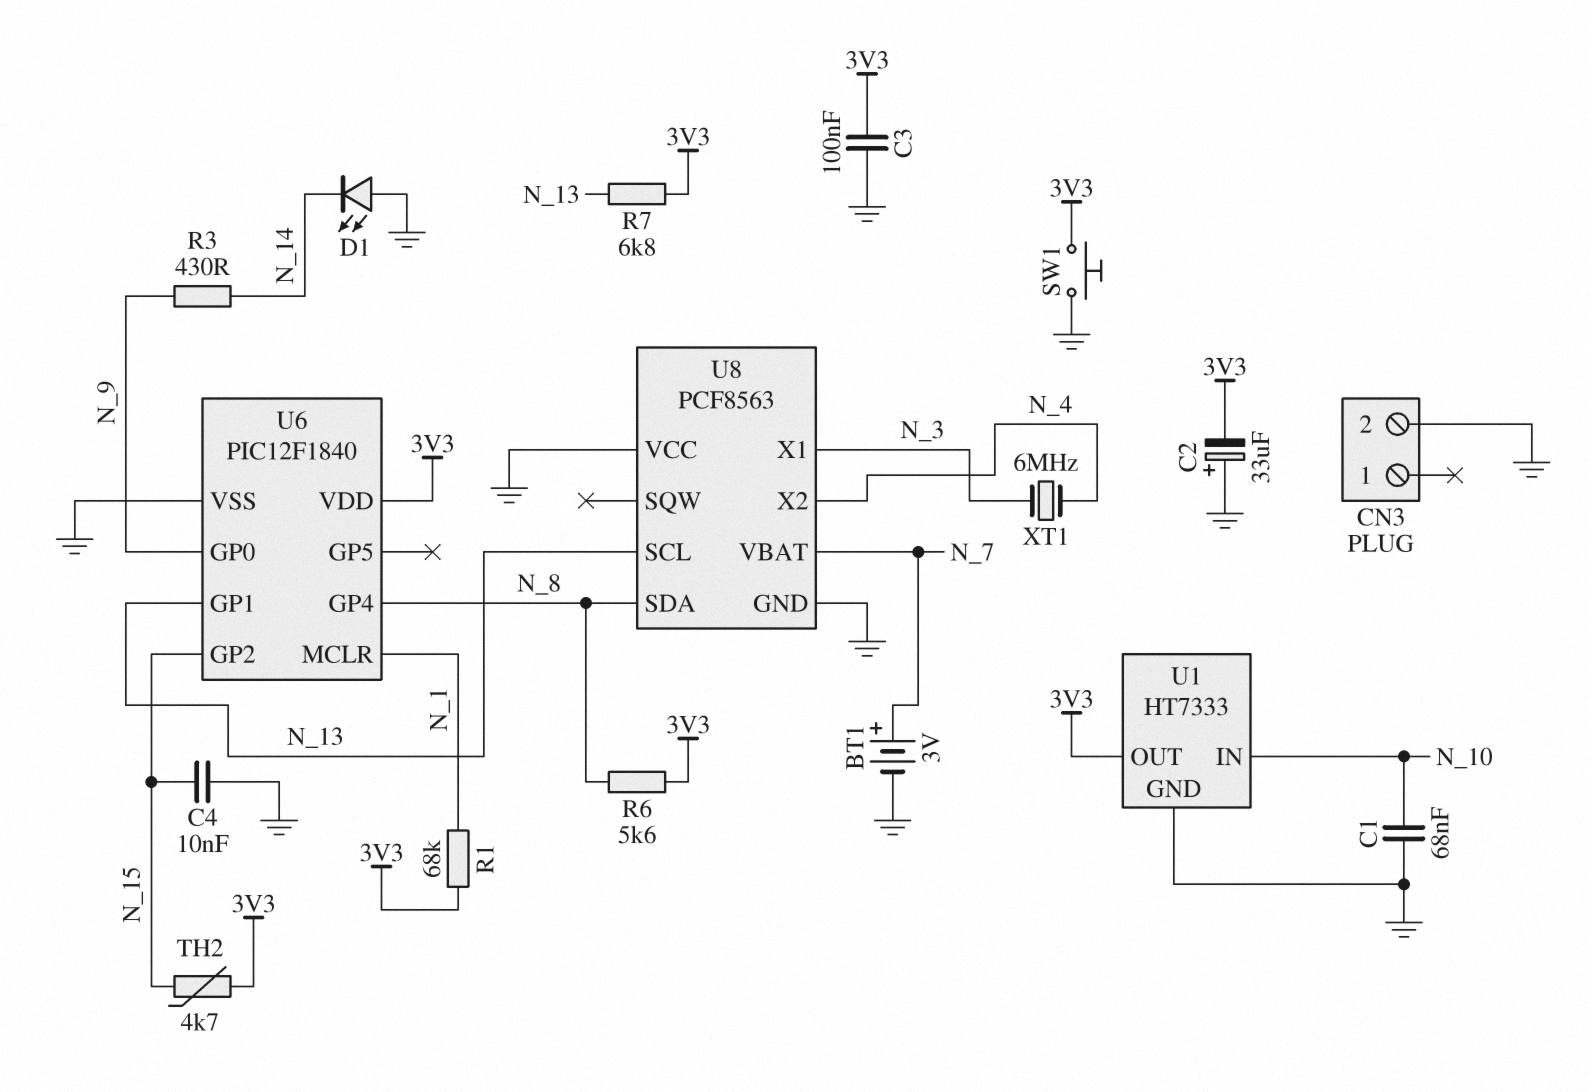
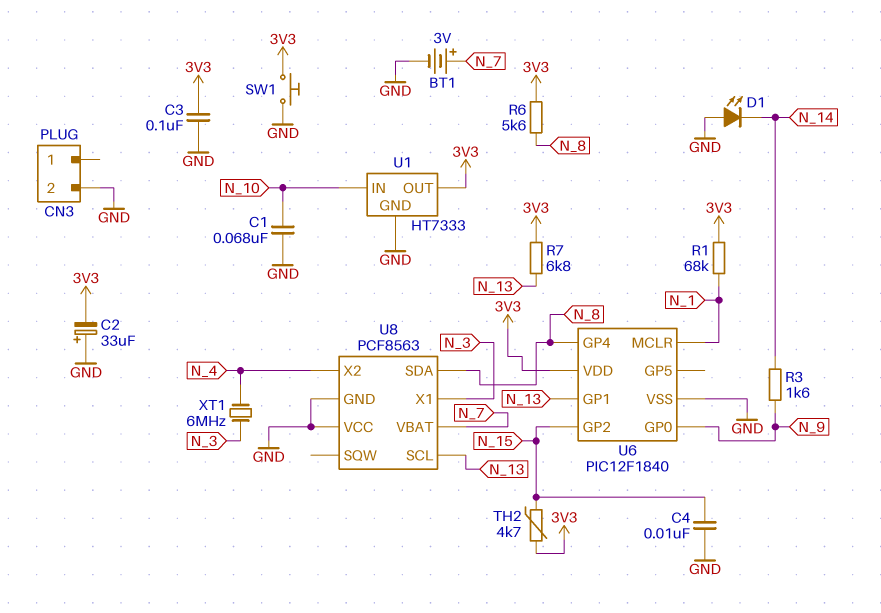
R3: 430 (N_9, N_14) -> 1.6k (N_9, N_14)

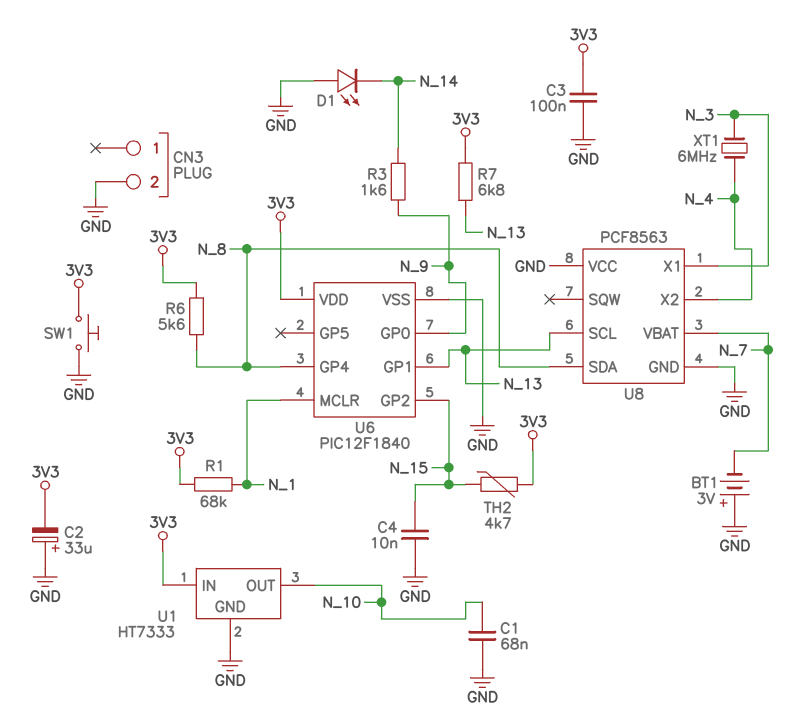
BT1: 3V (plus N_7, minus GND) -> 3V (plus GND, minus N_7)
U1 pin IN: N_10 -> 3V3
U1 pin OUT: 3V3 -> N_10

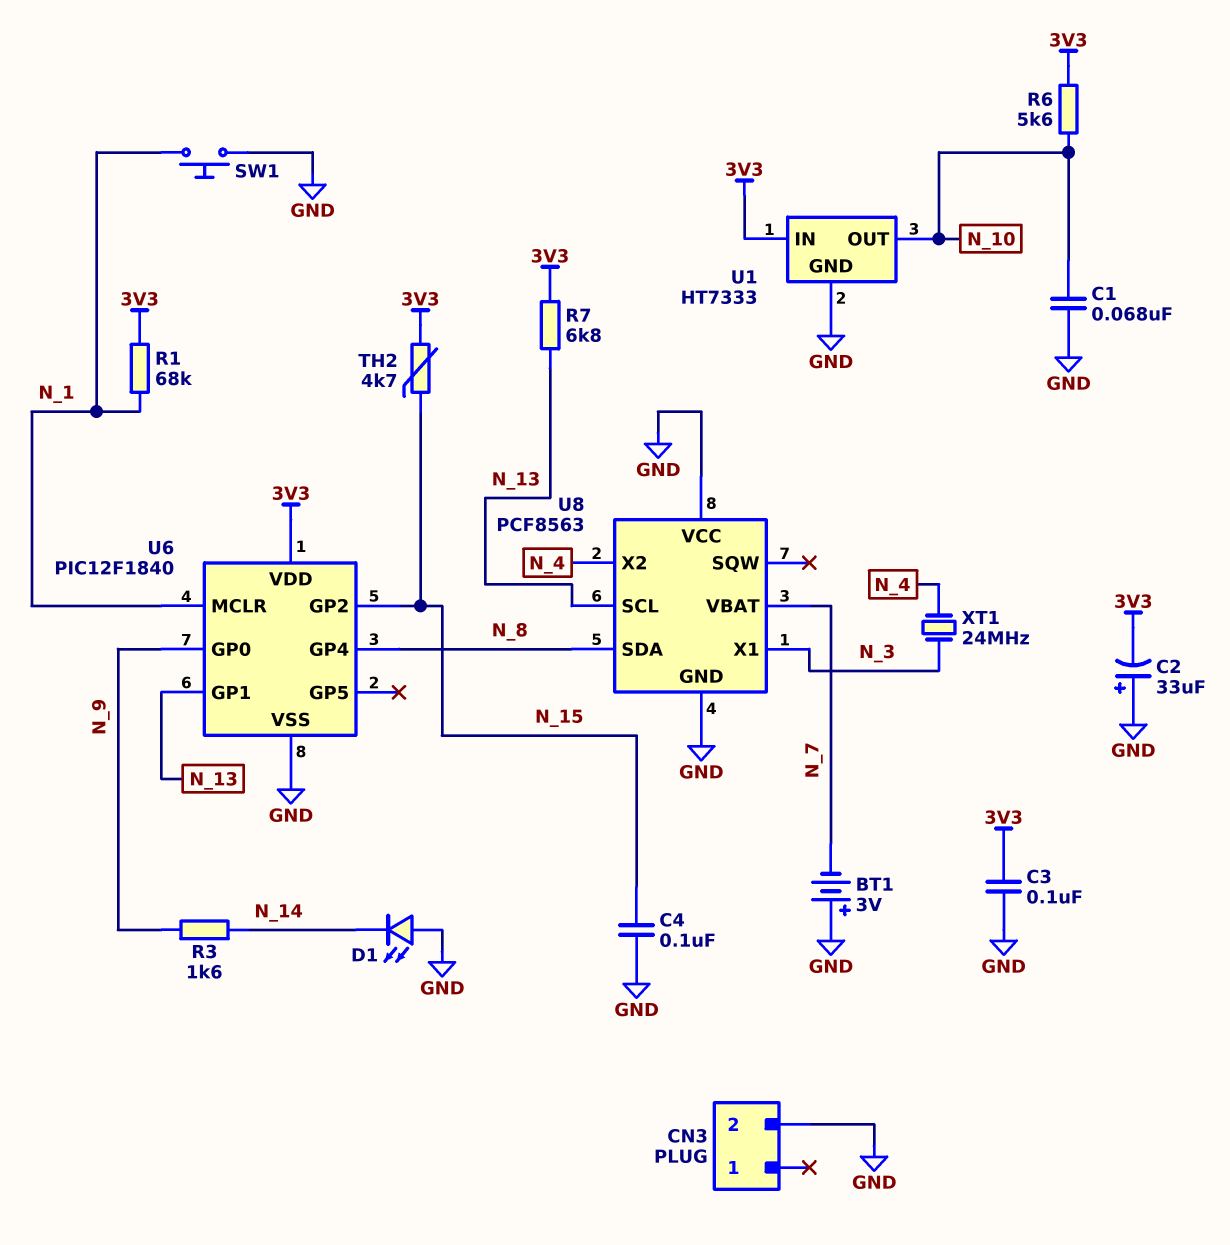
C4: 10nF (GND, N_15) -> 100nF (GND, N_15)
R6: 5.6k (3V3, N_8) -> 5.6k (3V3, N_10)
SW1: button (3V3, GND) -> button (GND, N_1)
XT1: 6MHz (N_3, N_4) -> 24MHz (N_3, N_4)

